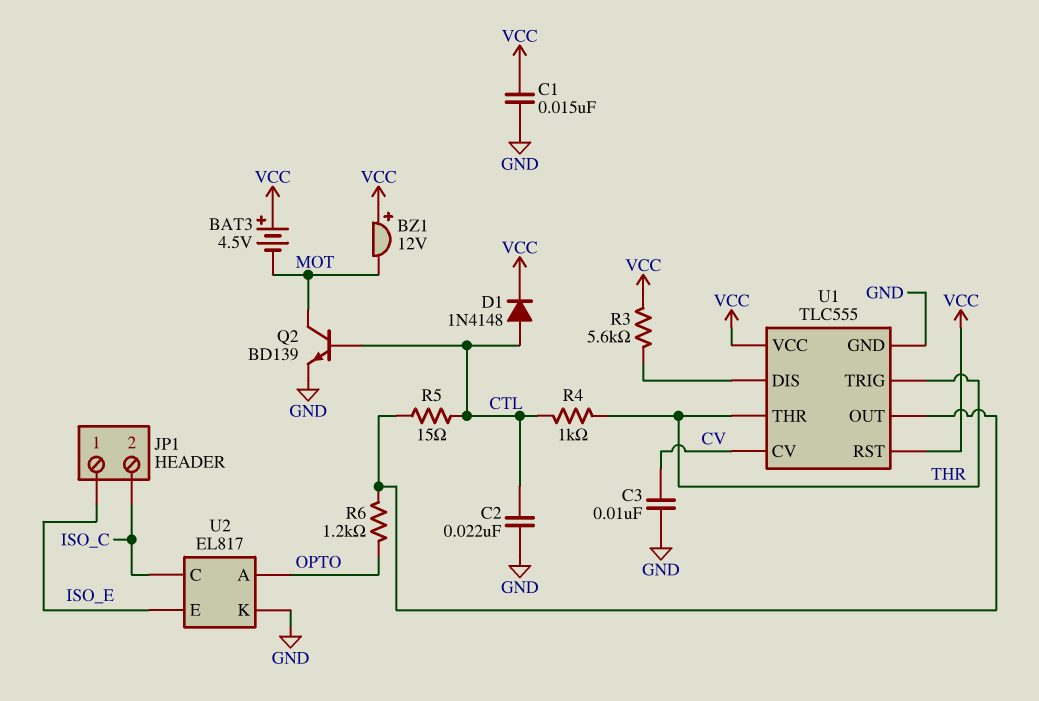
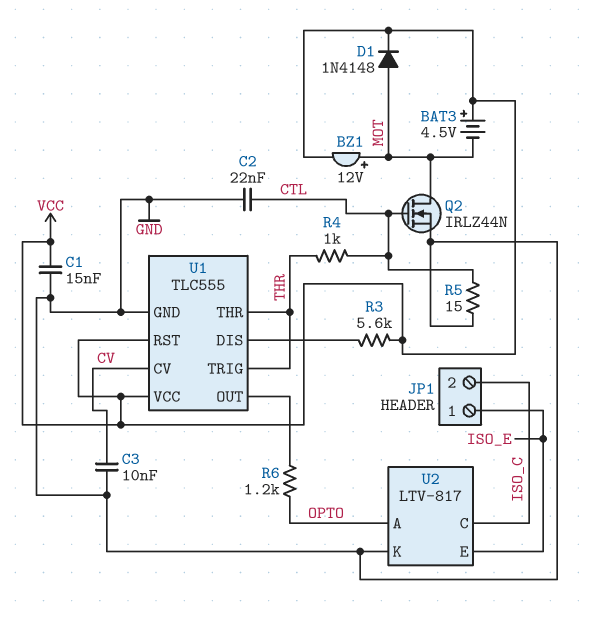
BZ1: buzzer 12V (plus VCC, minus MOT) -> buzzer 12V (plus MOT, minus VCC)
D1: diode 1N4148 (A CTL, K VCC) -> diode 1N4148 (A MOT, K VCC)
Q2: NPN BD139 (B CTL, C MOT, E GND) -> NMOS IRLZ44N (G CTL, D MOT, S GND)
R5: 15 (CTL, U1/OUT) -> 15 (CTL, GND)
U2: EL817 -> LTV-817

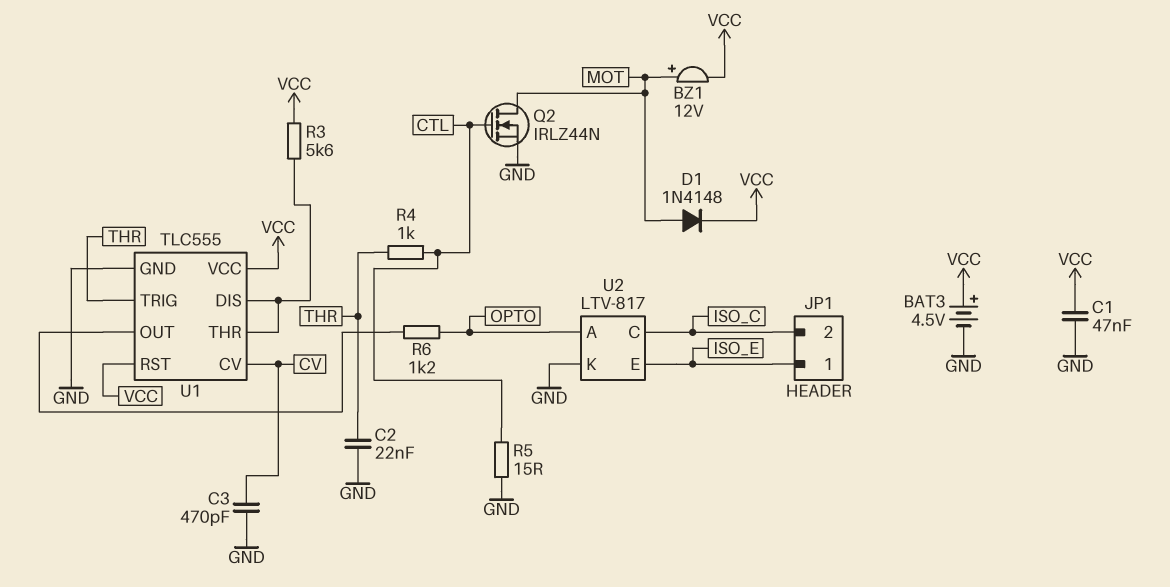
BAT3: 4.5V (plus VCC, minus MOT) -> 4.5V (plus VCC, minus GND)
C1: 15nF (GND, VCC) -> 47nF (GND, VCC)
C2: 22nF (CTL, GND) -> 22nF (GND, THR)
C3: 10nF (CV, GND) -> 470pF (CV, GND)
U1 pin THR: THR -> U1/DIS

